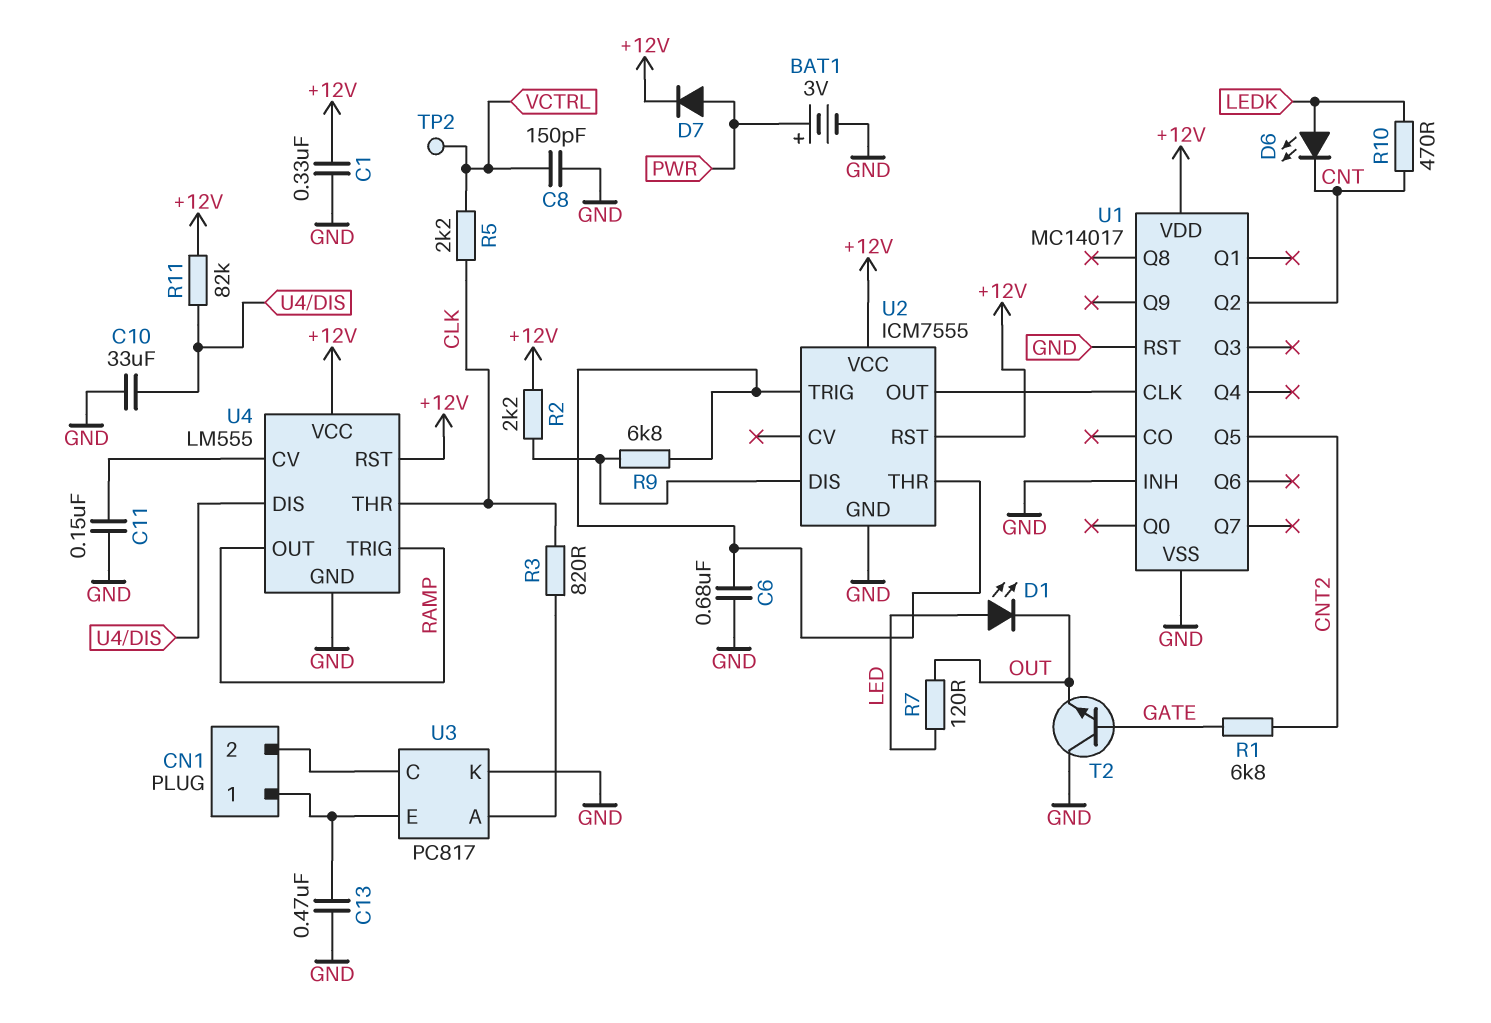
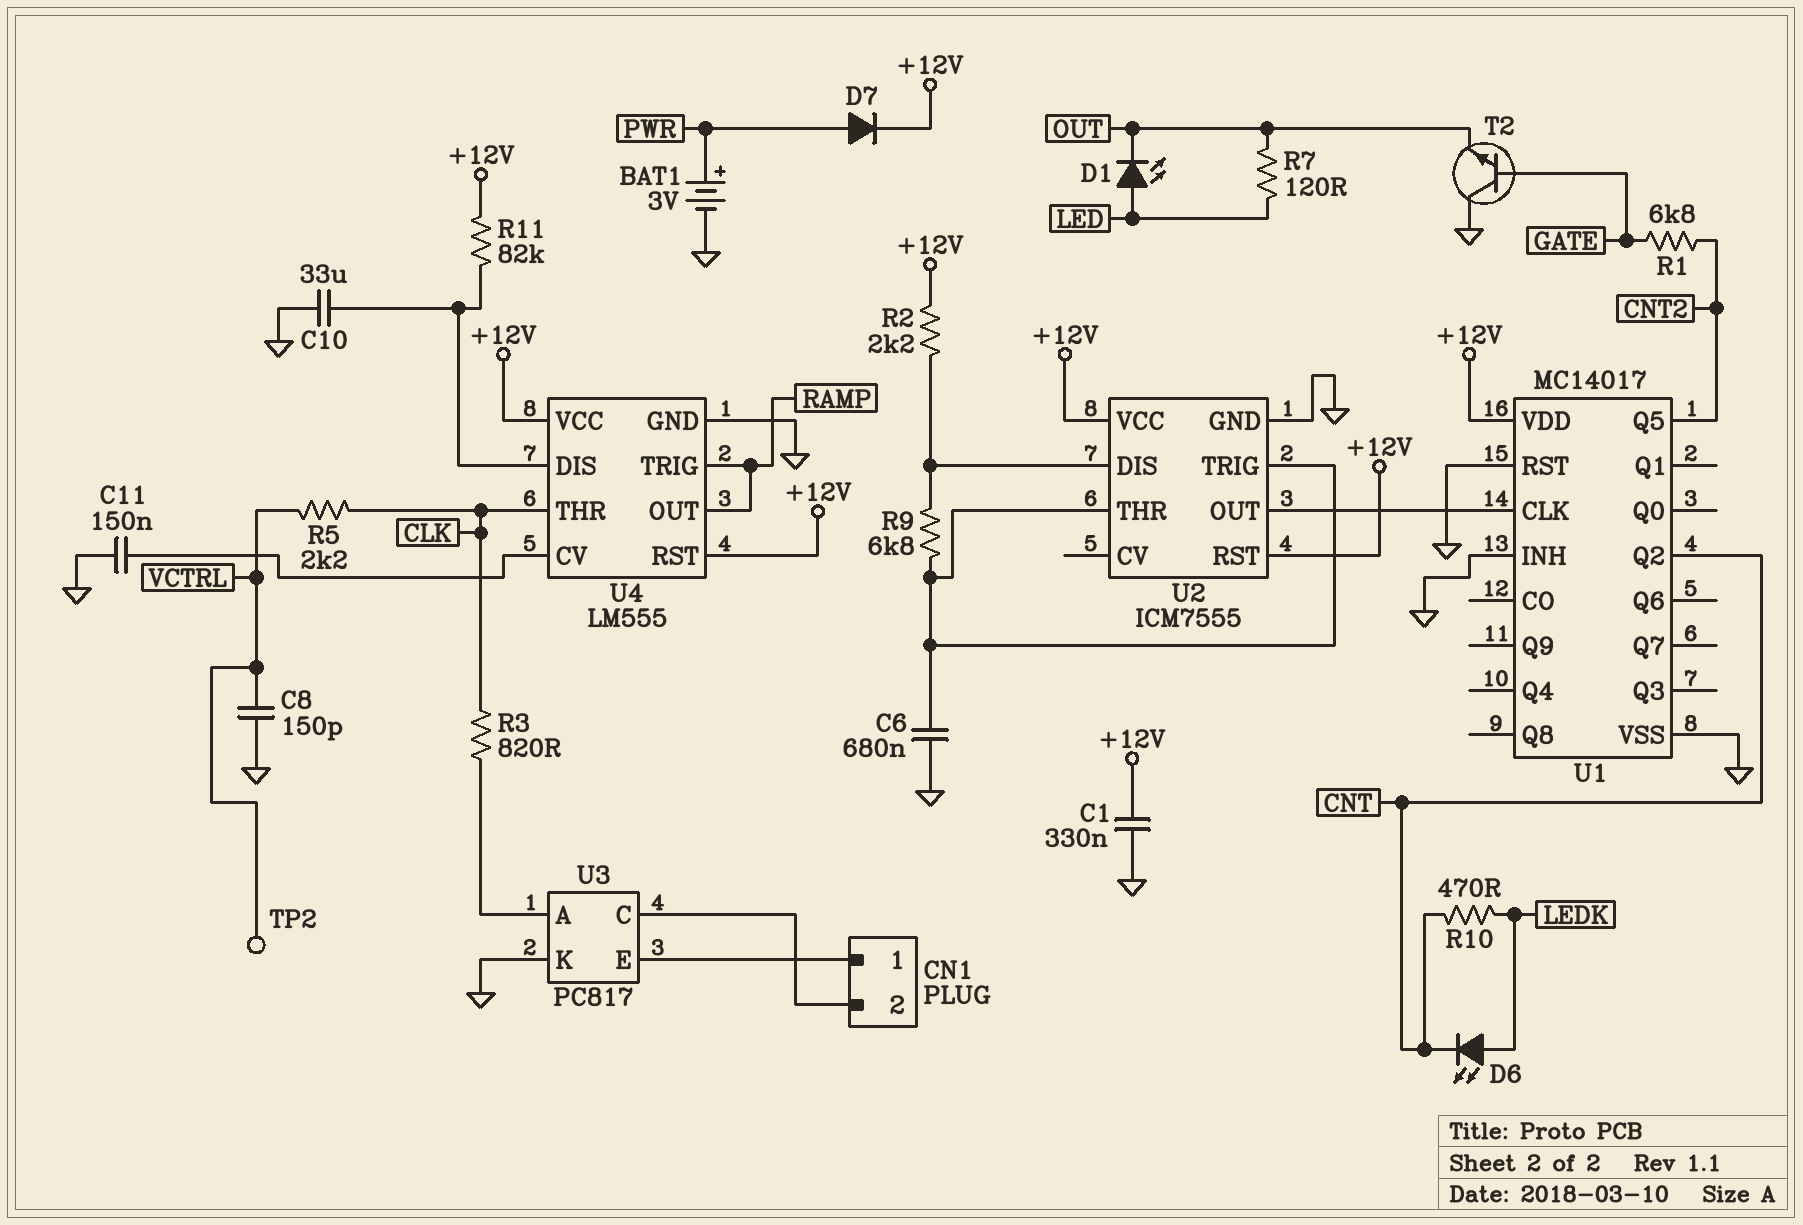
C13: 470nF (CN1/1, GND) -> none

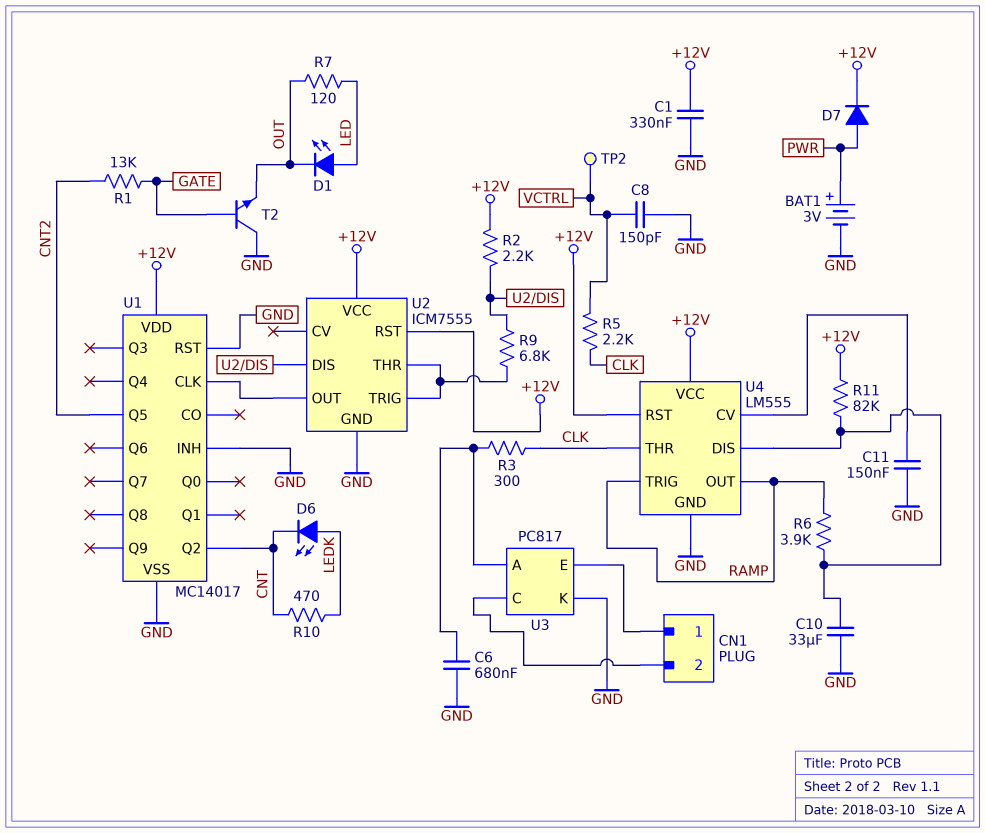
C6: 680nF (GND, U2/THR) -> 680nF (GND, U3/A)
R1: 6.8k (CNT2, GATE) -> 13k (CNT2, GATE)
R3: 820 (CLK, U3/A) -> 300 (CLK, U3/A)
R6: none -> 3.9k (RAMP, U4/DIS)

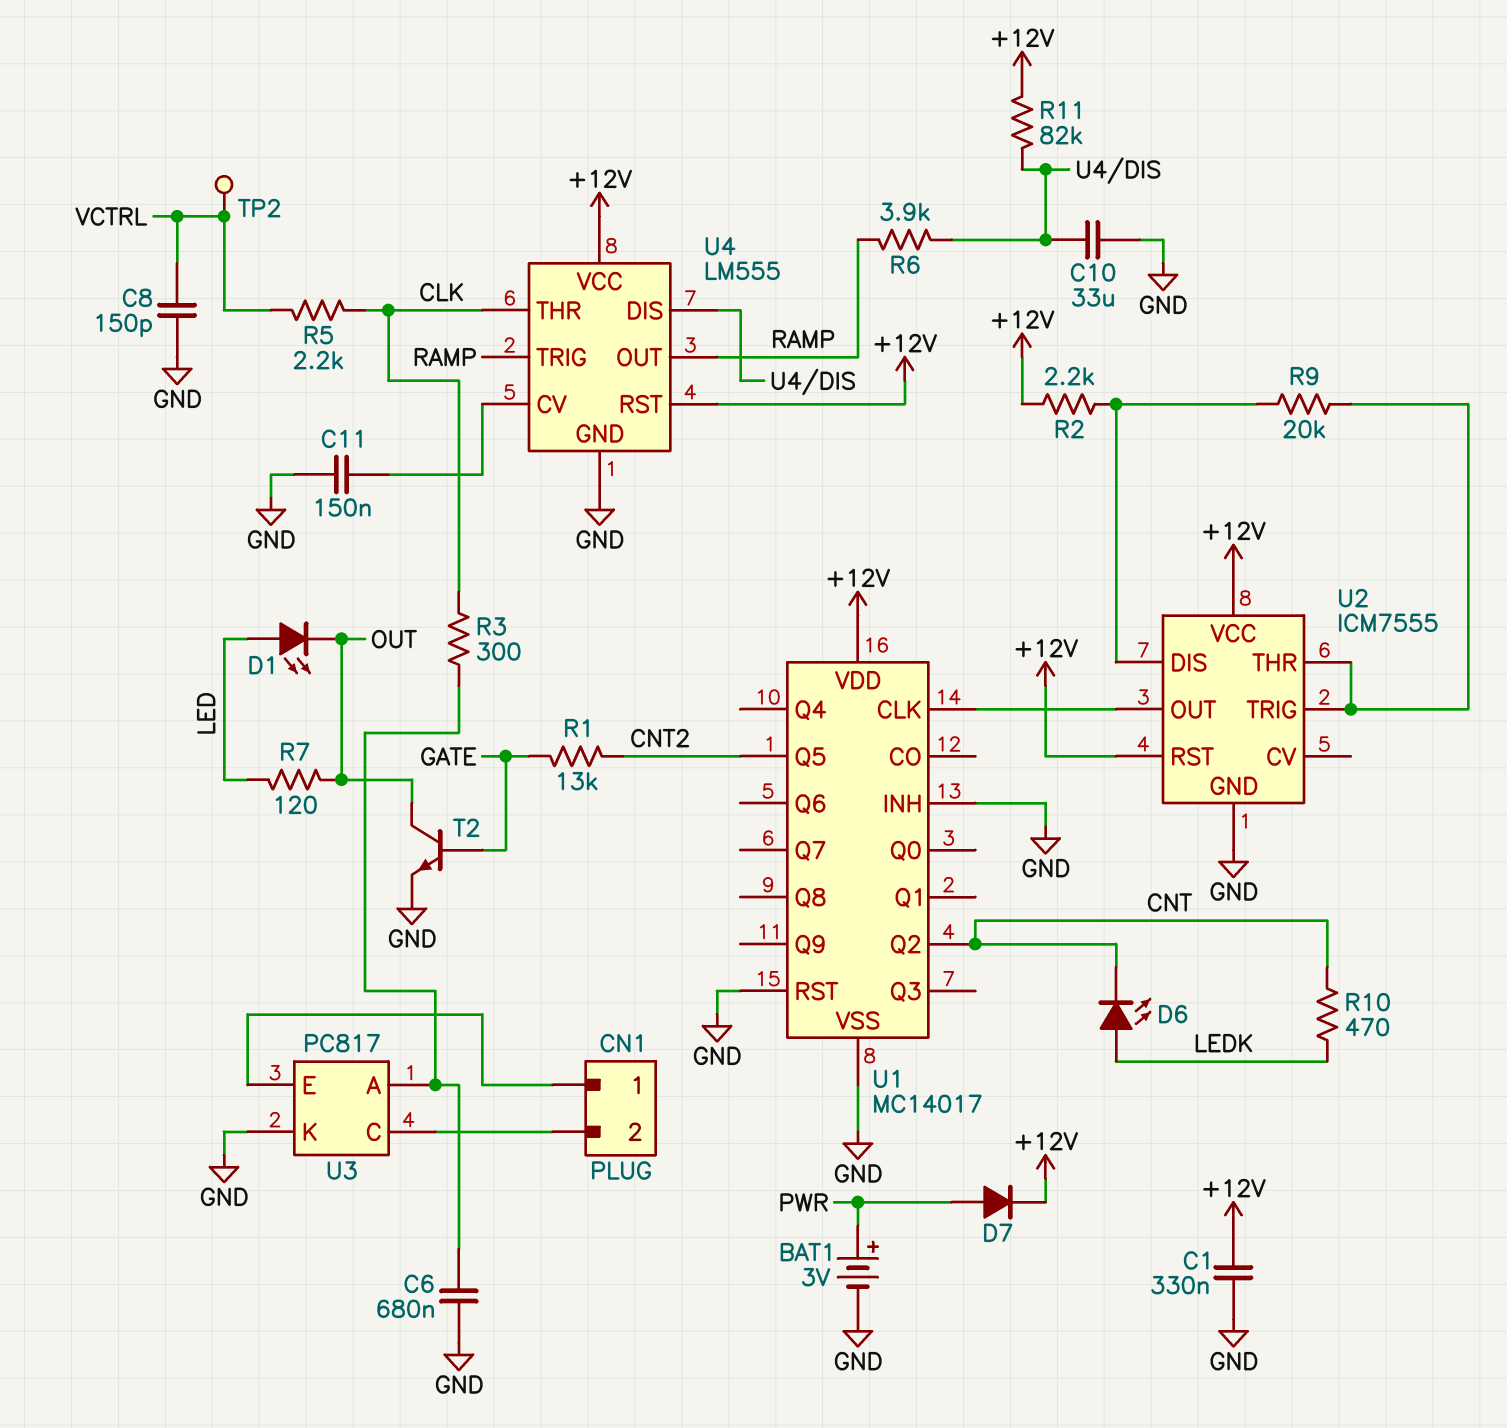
R9: 6.8k (U2/DIS, U2/THR) -> 20k (U2/DIS, U2/THR)
T2: NPN (B GATE, C GND, E OUT) -> NPN (B GATE, C OUT, E GND)

